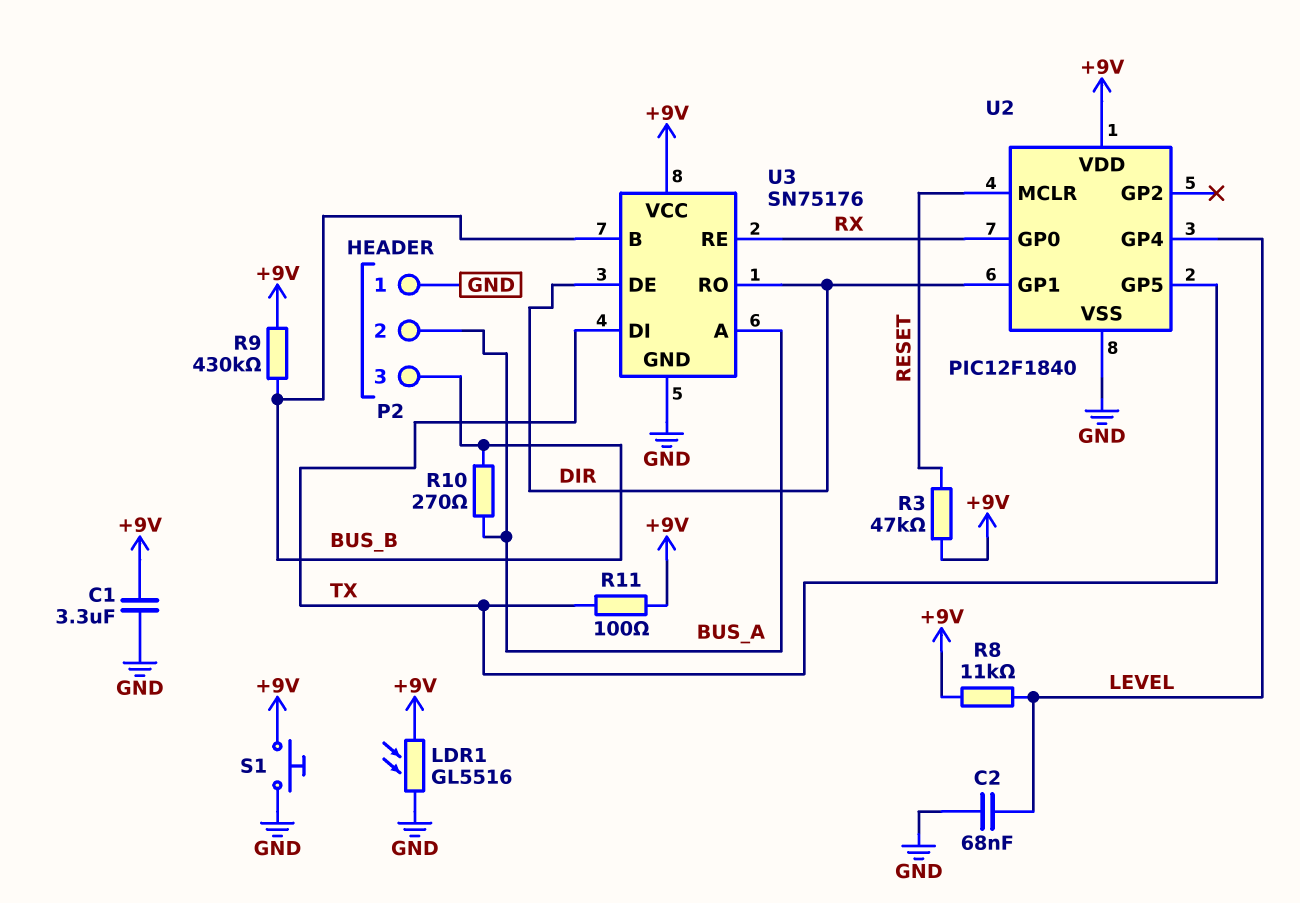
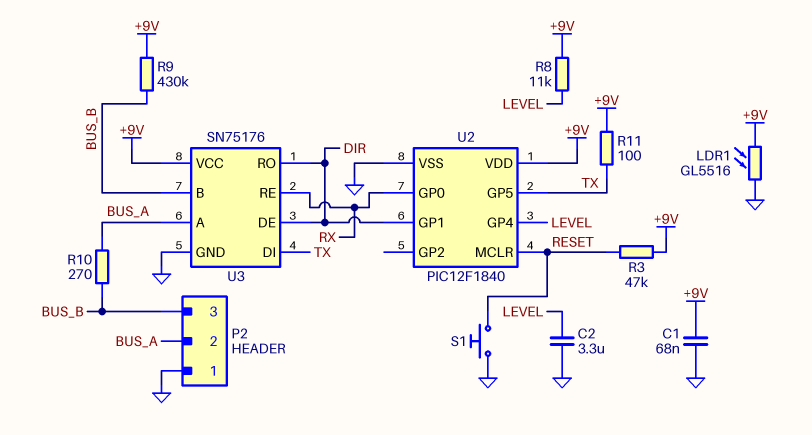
C1: 3.3uF (+9V, GND) -> 68nF (+9V, GND)
C2: 68nF (GND, LEVEL) -> 3.3uF (GND, LEVEL)
S1: button (+9V, GND) -> button (GND, RESET)

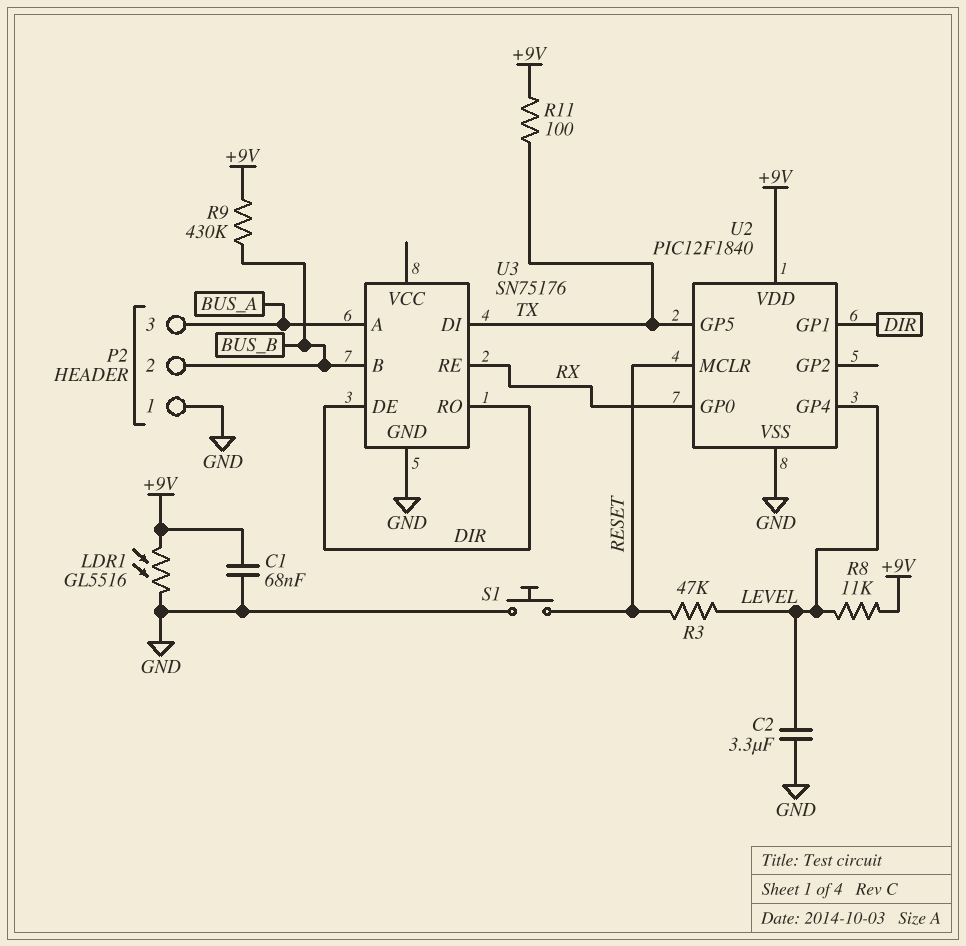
P2 pin 2: BUS_A -> BUS_B
P2 pin 3: BUS_B -> BUS_A
R3: 47k (+9V, RESET) -> 47k (LEVEL, RESET)
R10: 270 (BUS_A, BUS_B) -> none
U3 pin VCC: +9V -> none

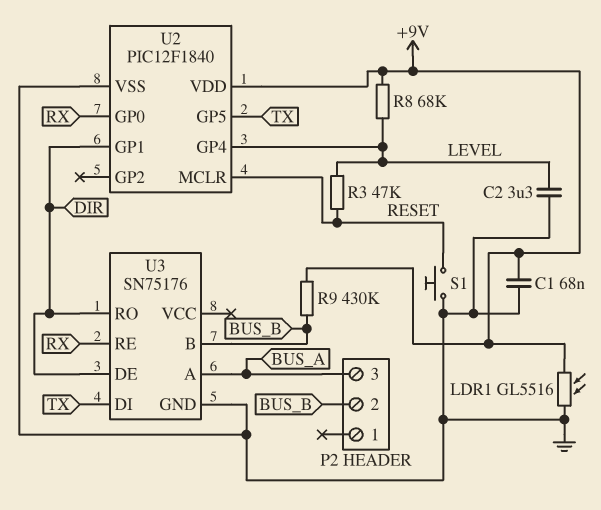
P2 pin 1: GND -> none
R8: 11k (+9V, LEVEL) -> 68k (+9V, LEVEL)
R11: 100 (+9V, TX) -> none

